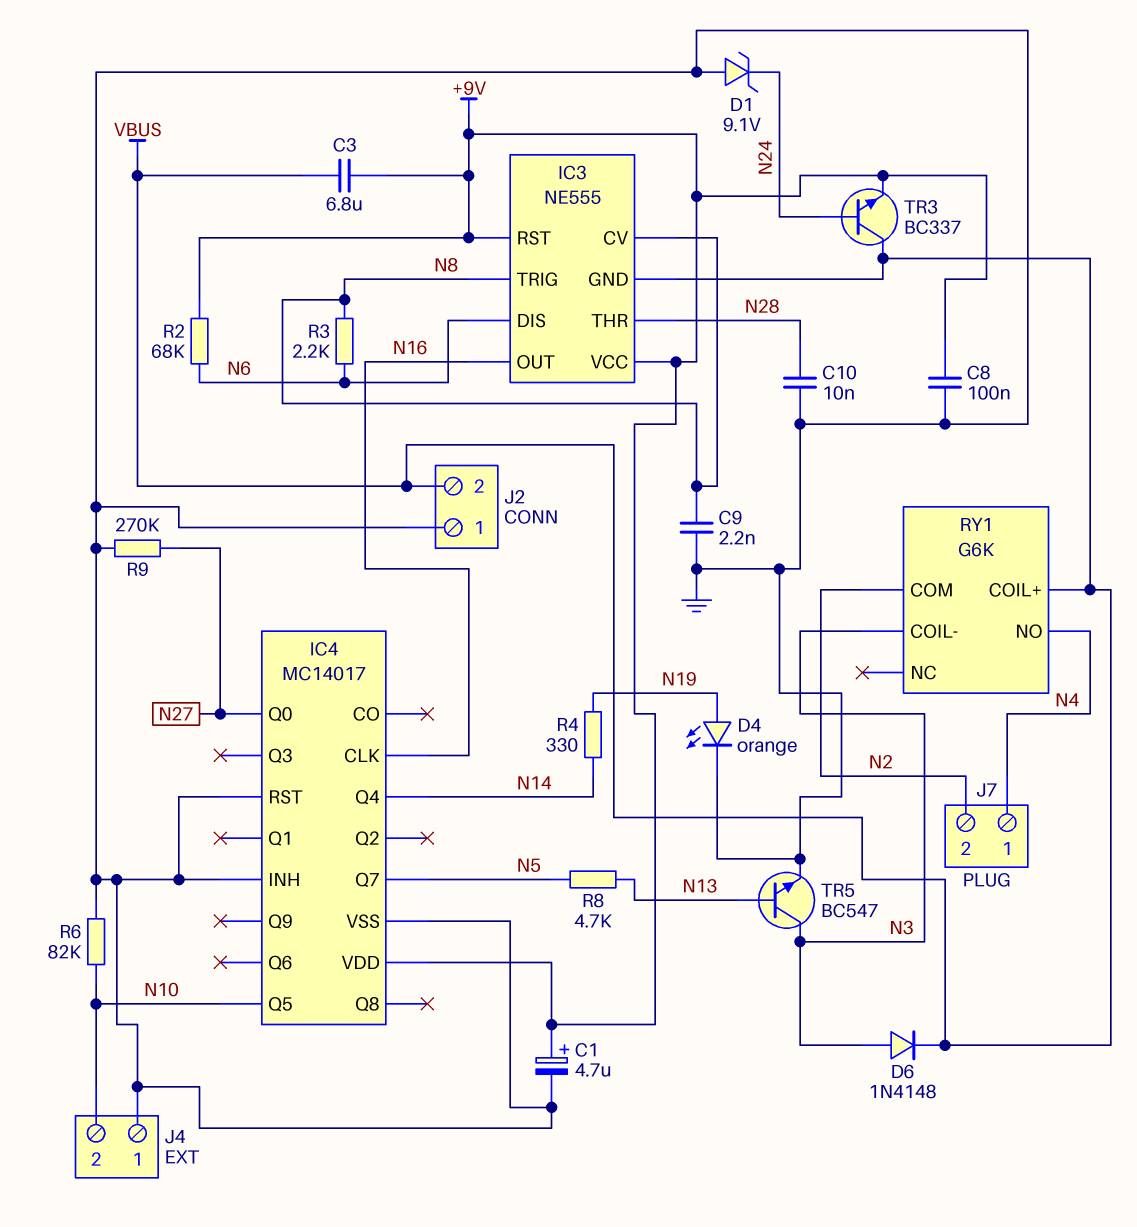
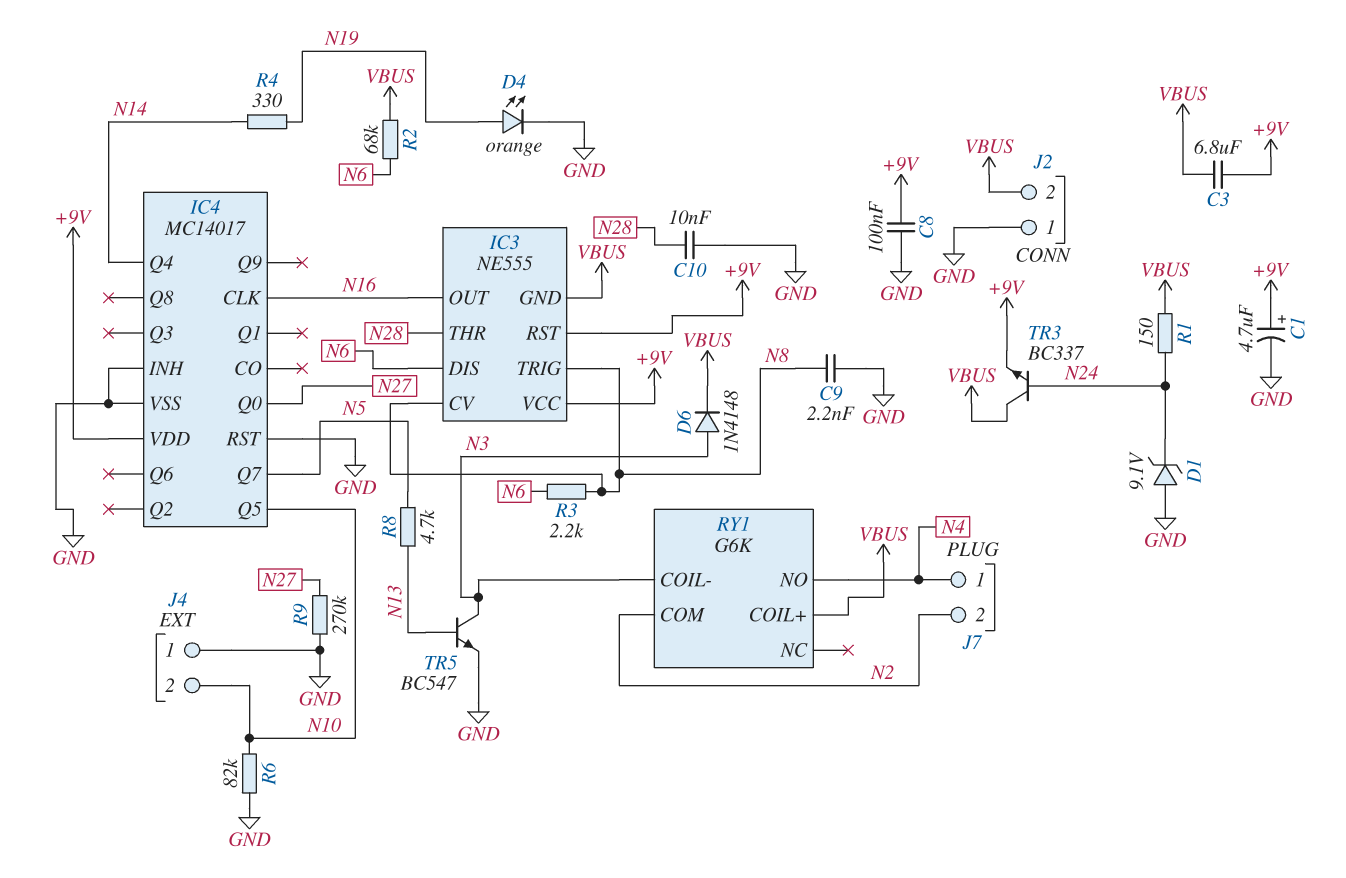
R1: none -> 150 (N24, VBUS)
R2: 68k (+9V, N6) -> 68k (N6, VBUS)

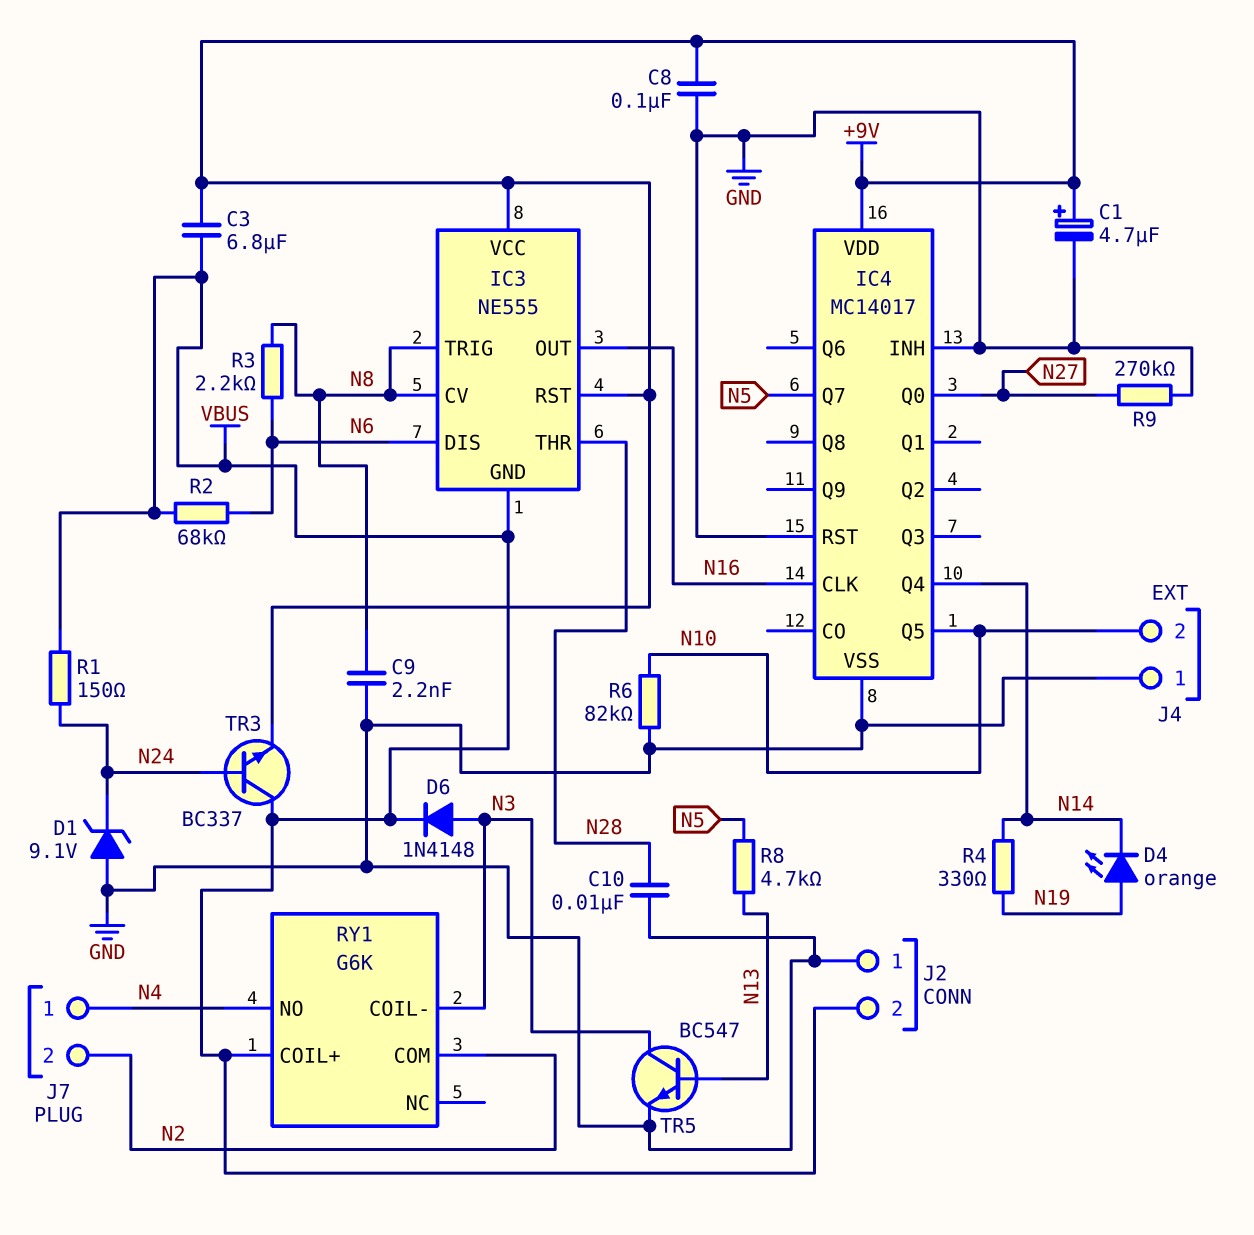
D4: LED orange (A N19, K GND) -> LED orange (A N19, K N14)

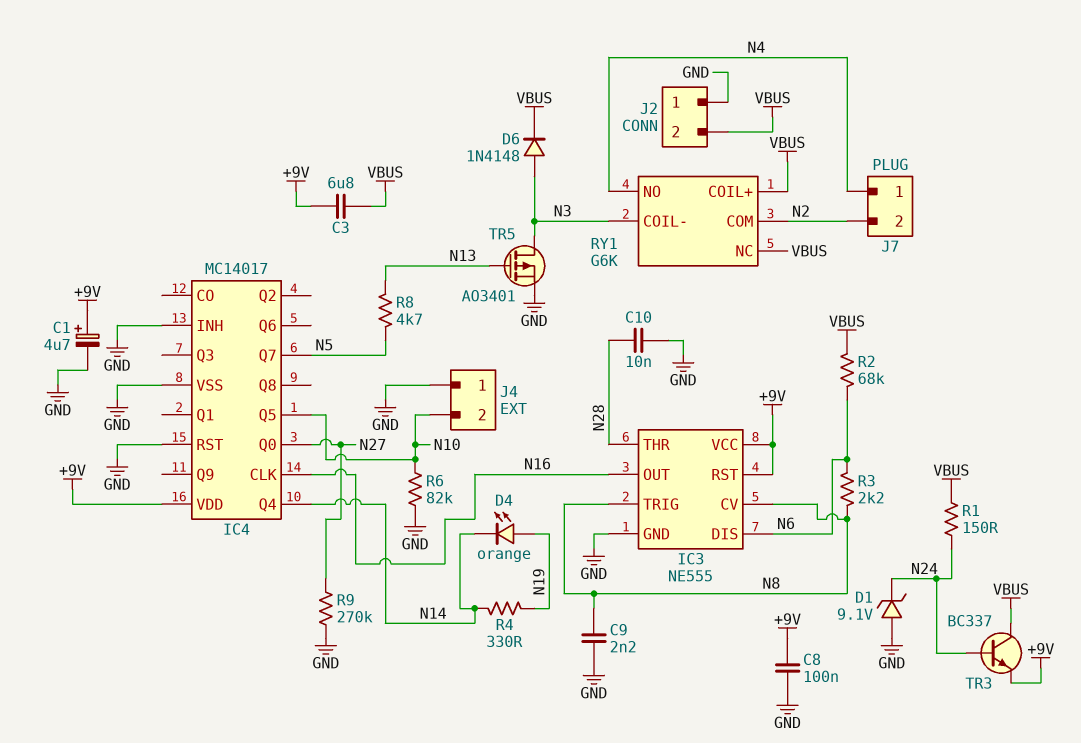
IC3 pin GND: VBUS -> GND
RY1 pin NC: none -> VBUS
TR5: NPN BC547 (B N13, C N3, E GND) -> PMOS AO3401 (G N13, D N3, S GND)

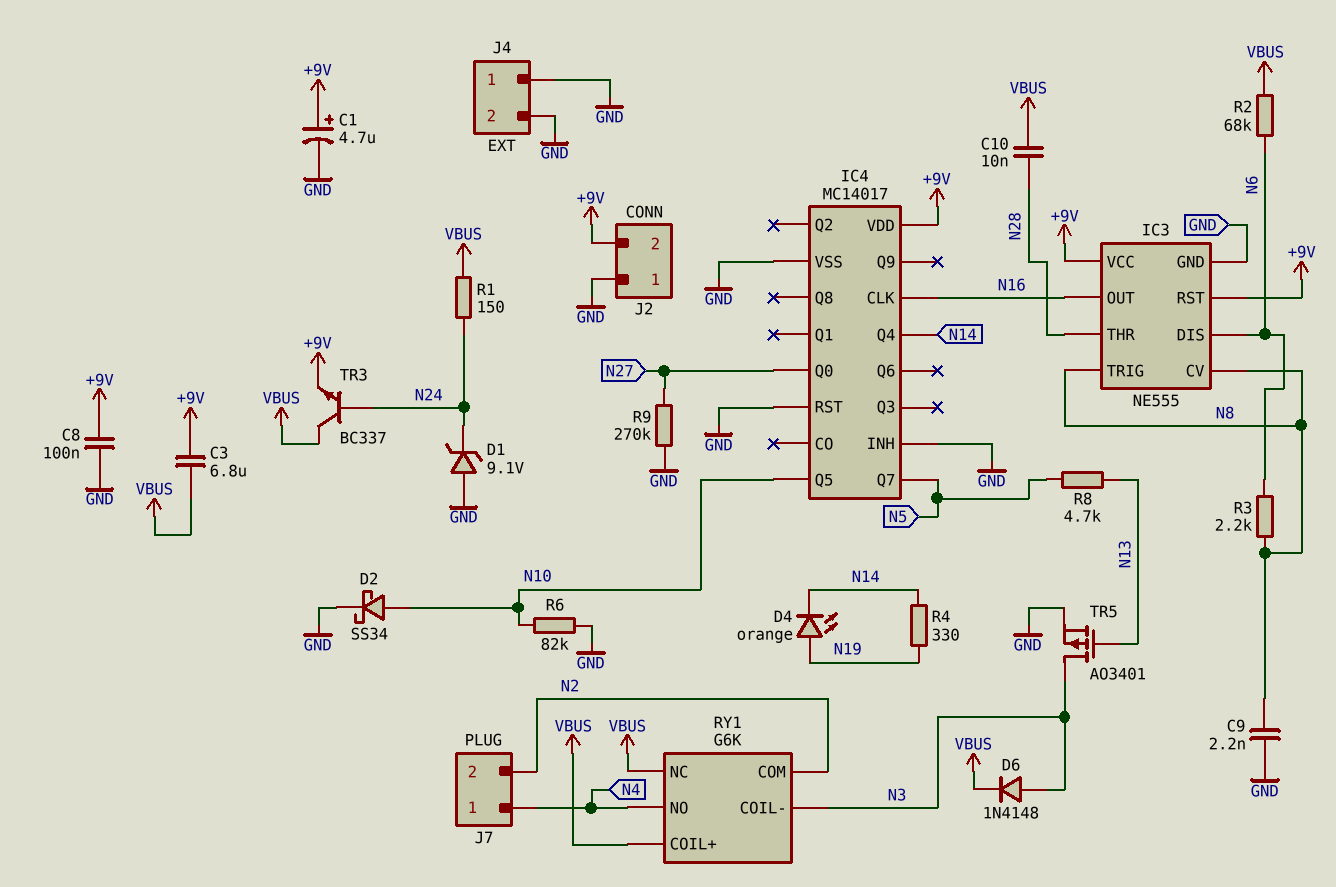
C10: 10nF (GND, N28) -> 10nF (N28, VBUS)
D2: none -> schottky SS34 (A N10, K GND)
J2 pin 2: VBUS -> +9V
J4 pin 2: N10 -> GND

